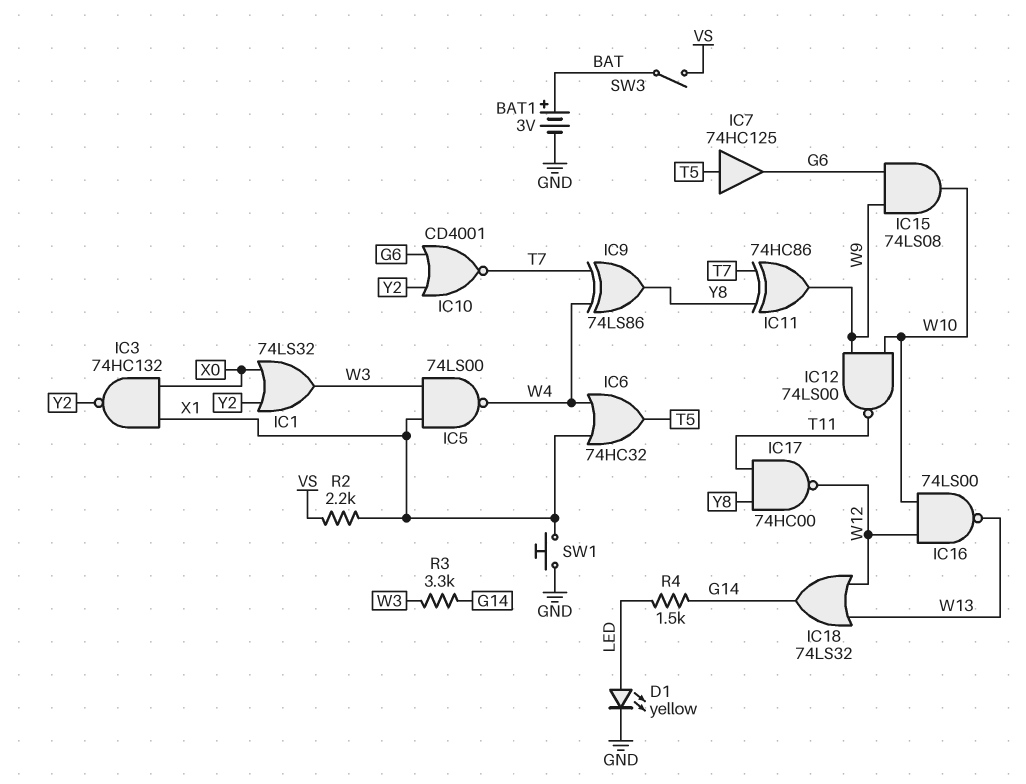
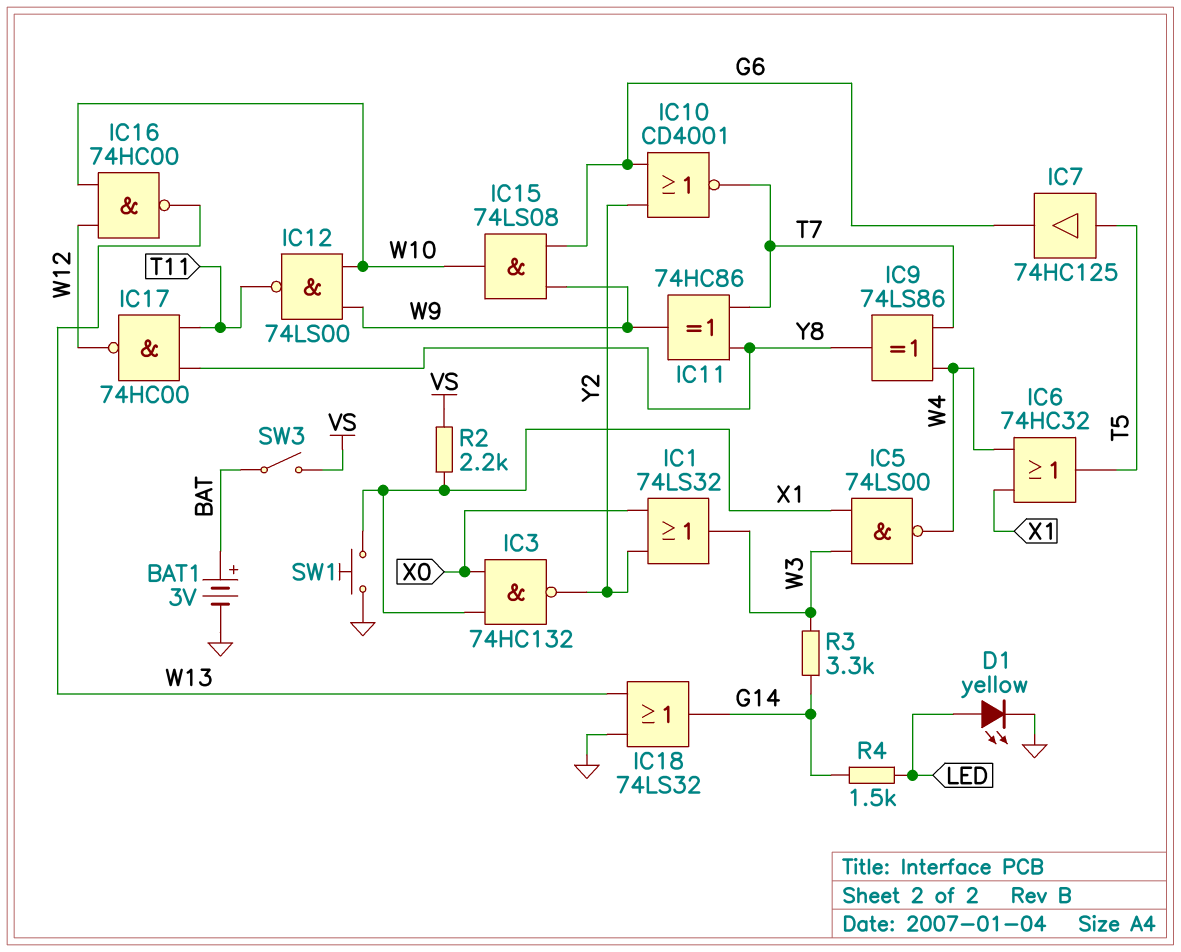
IC16: NAND 74LS00 (in W10, in W12, out W13) -> NAND 74HC00 (in W10, in W12, out W13)
IC18: OR 74LS32 (in W12, in W13, out G14) -> OR 74LS32 (in GND, in W13, out G14)

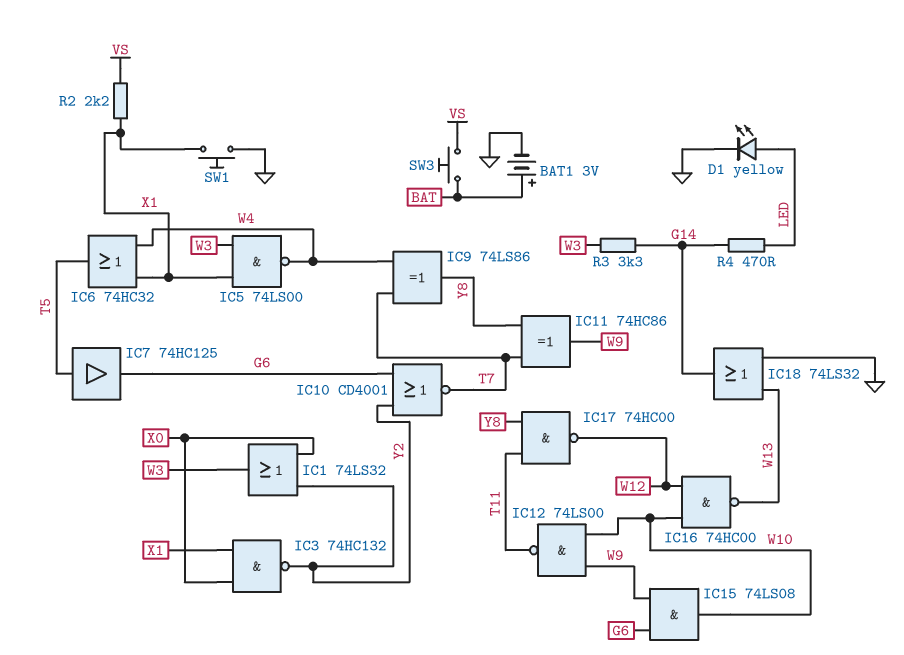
R4: 1.5k (G14, LED) -> 470 (G14, LED)
SW3: switch (BAT, VS) -> button (BAT, VS)

